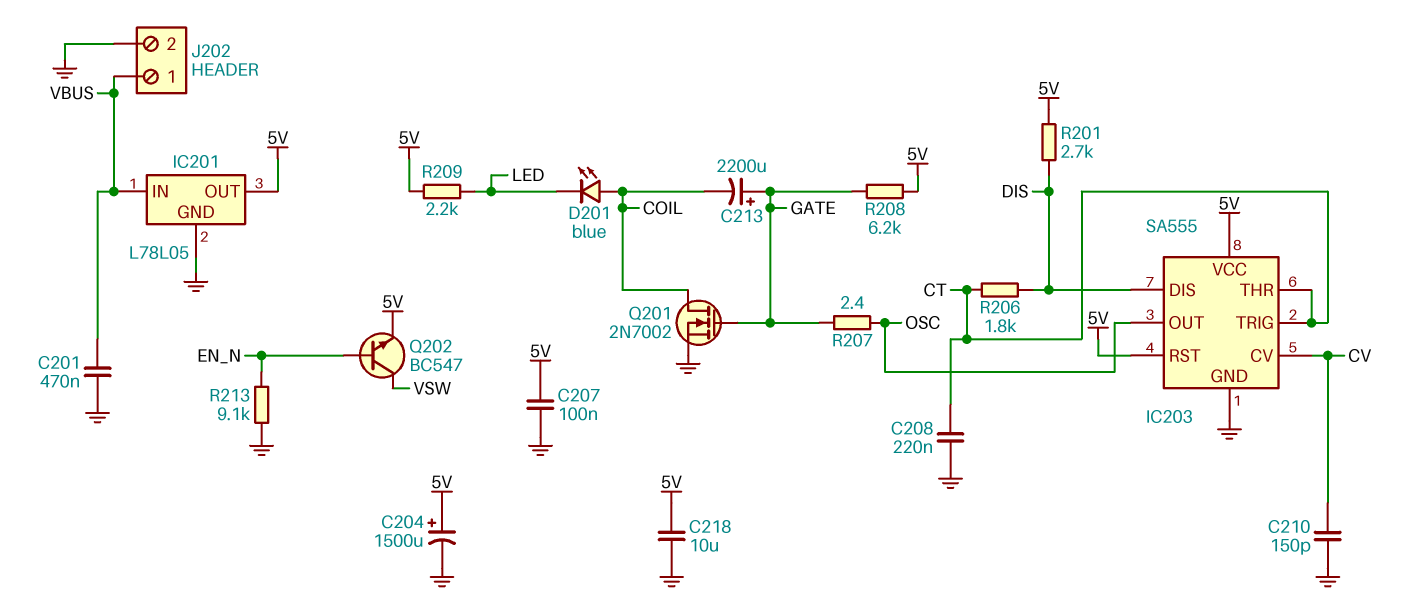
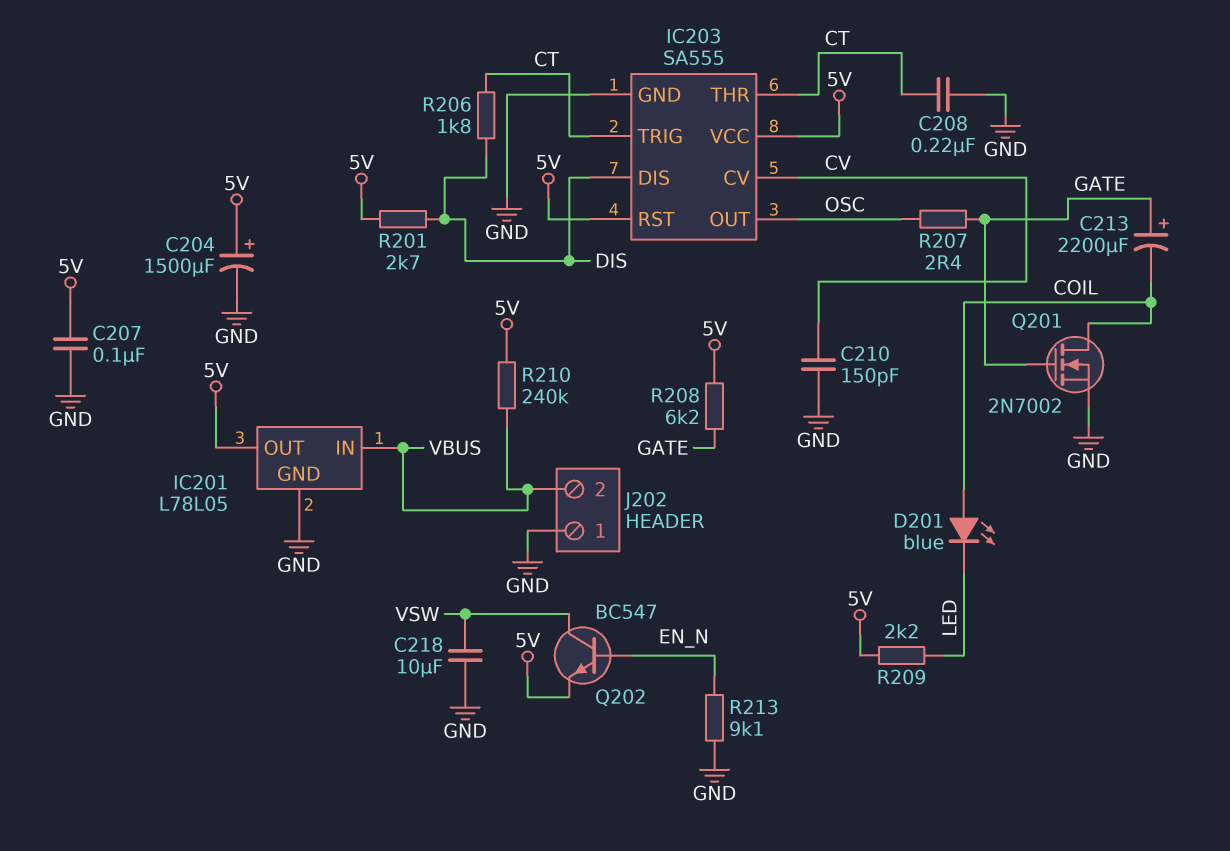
C201: 470nF (GND, VBUS) -> none
C218: 10uF (5V, GND) -> 10uF (GND, VSW)
J202 pin 1: VBUS -> GND
J202 pin 2: GND -> VBUS
R210: none -> 240k (5V, VBUS)

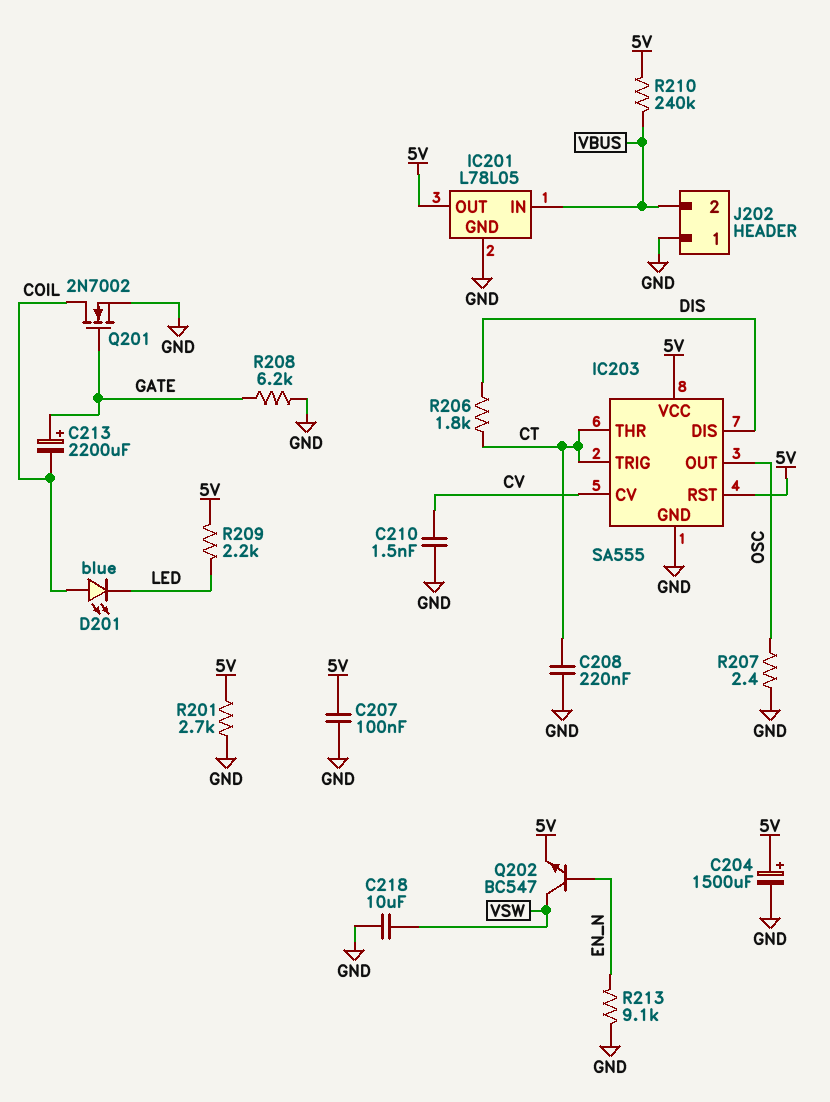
C210: 150pF (CV, GND) -> 1.5nF (CV, GND)
R201: 2.7k (5V, DIS) -> 2.7k (5V, GND)
R207: 2.4 (GATE, OSC) -> 2.4 (GND, OSC)
R208: 6.2k (5V, GATE) -> 6.2k (GATE, GND)

